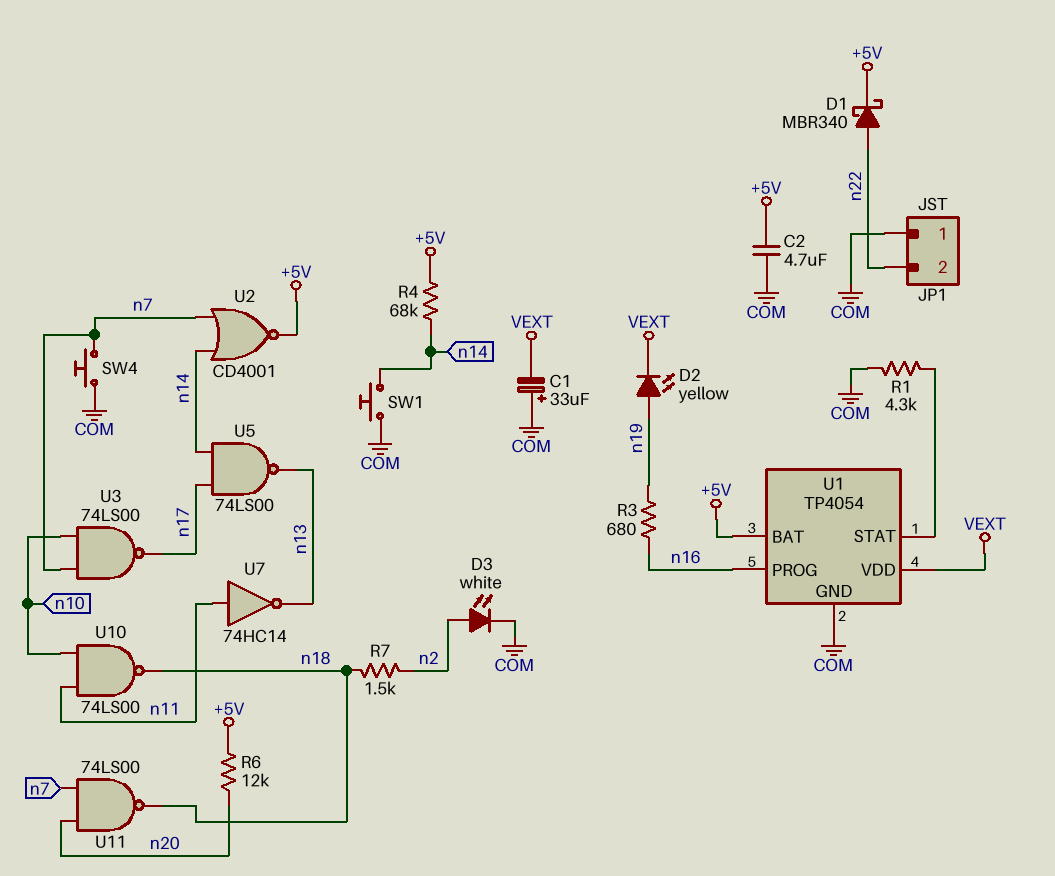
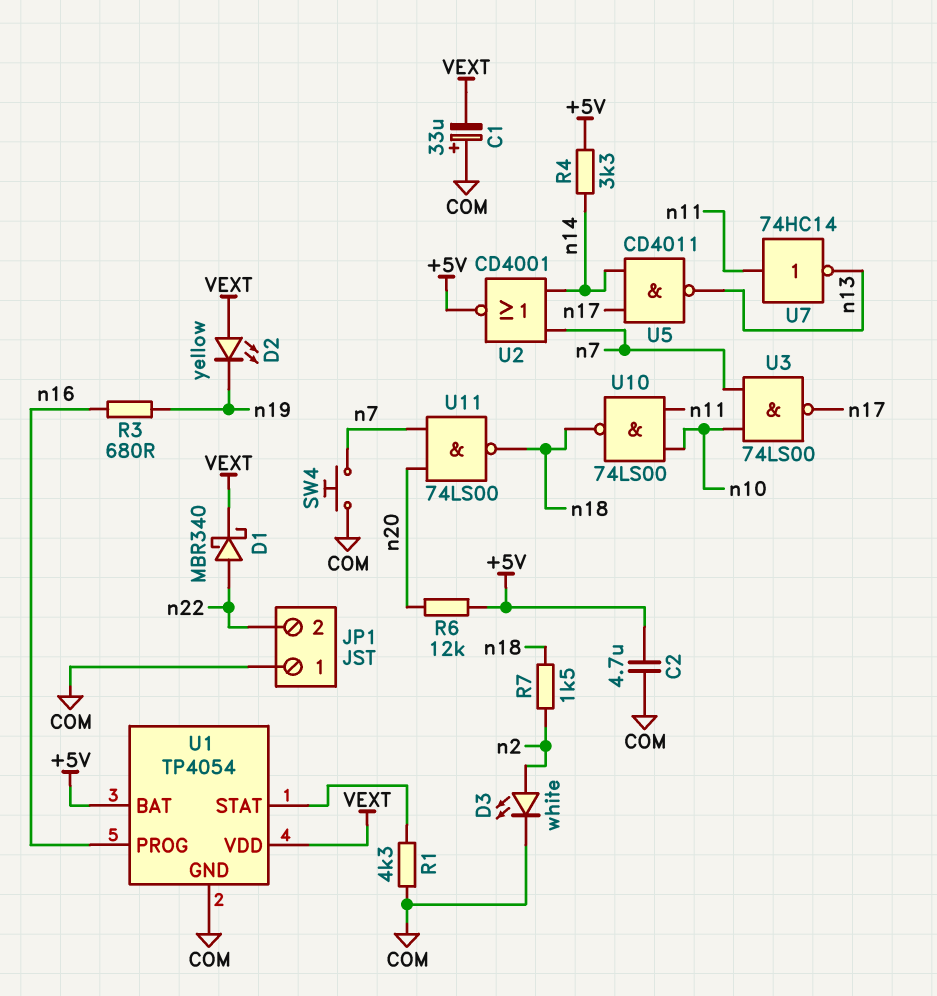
D1: schottky MBR340 (A n22, K +5V) -> schottky MBR340 (A n22, K VEXT)
D2: LED yellow (A n19, K VEXT) -> LED yellow (A VEXT, K n19)
R4: 68k (+5V, n14) -> 3.3k (+5V, n14)
SW1: button (COM, n14) -> none
U5: NAND 74LS00 (in n14, in n17, out n13) -> NAND CD4011 (in n14, in n17, out n13)

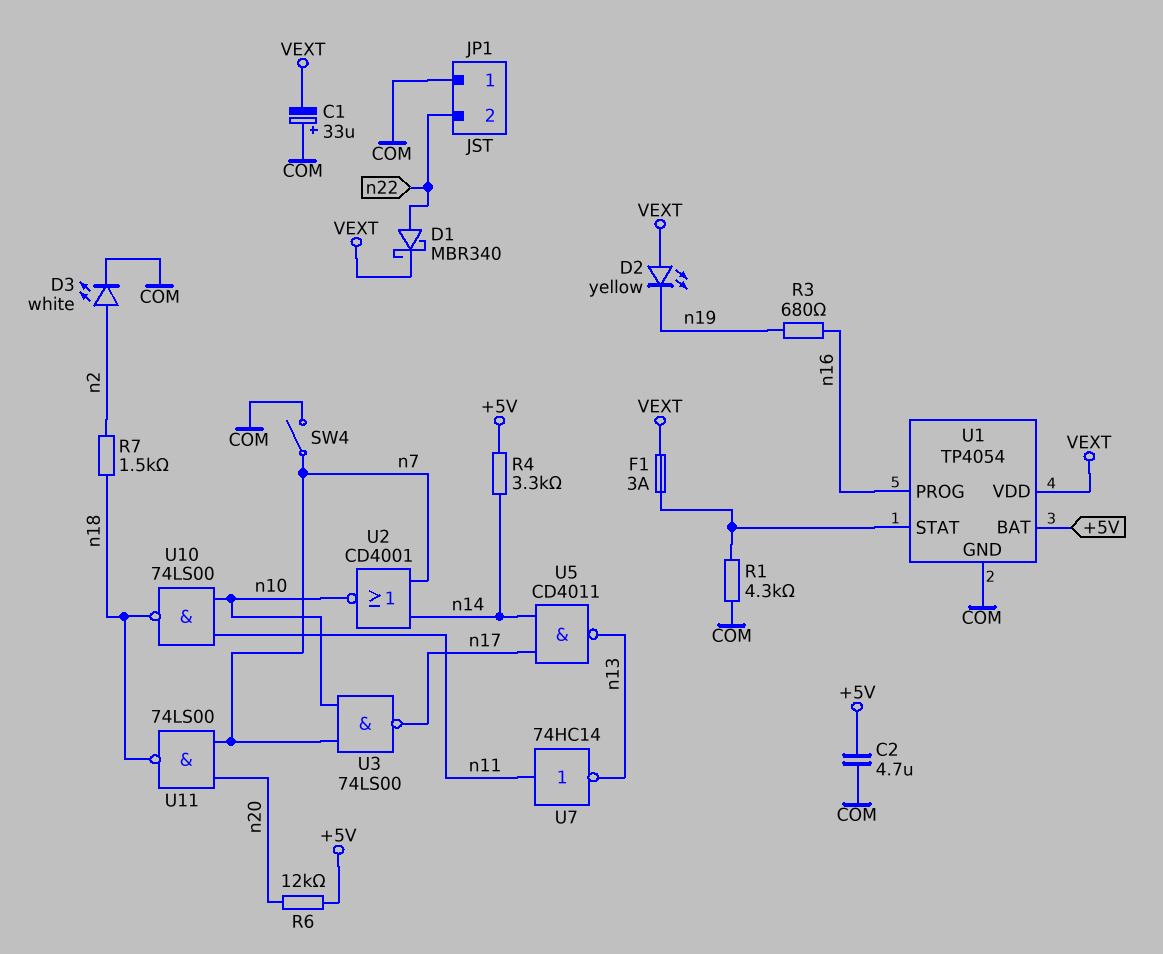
F1: none -> 3A (U1/STAT, VEXT)
SW4: button (COM, n7) -> switch (COM, n7)
U2: NOR CD4001 (in n7, in n14, out +5V) -> NOR CD4001 (in n7, in n14, out n10)

